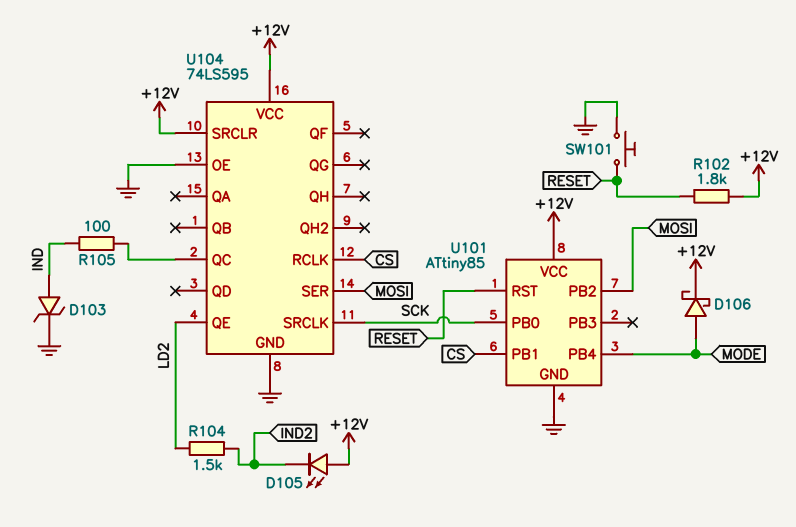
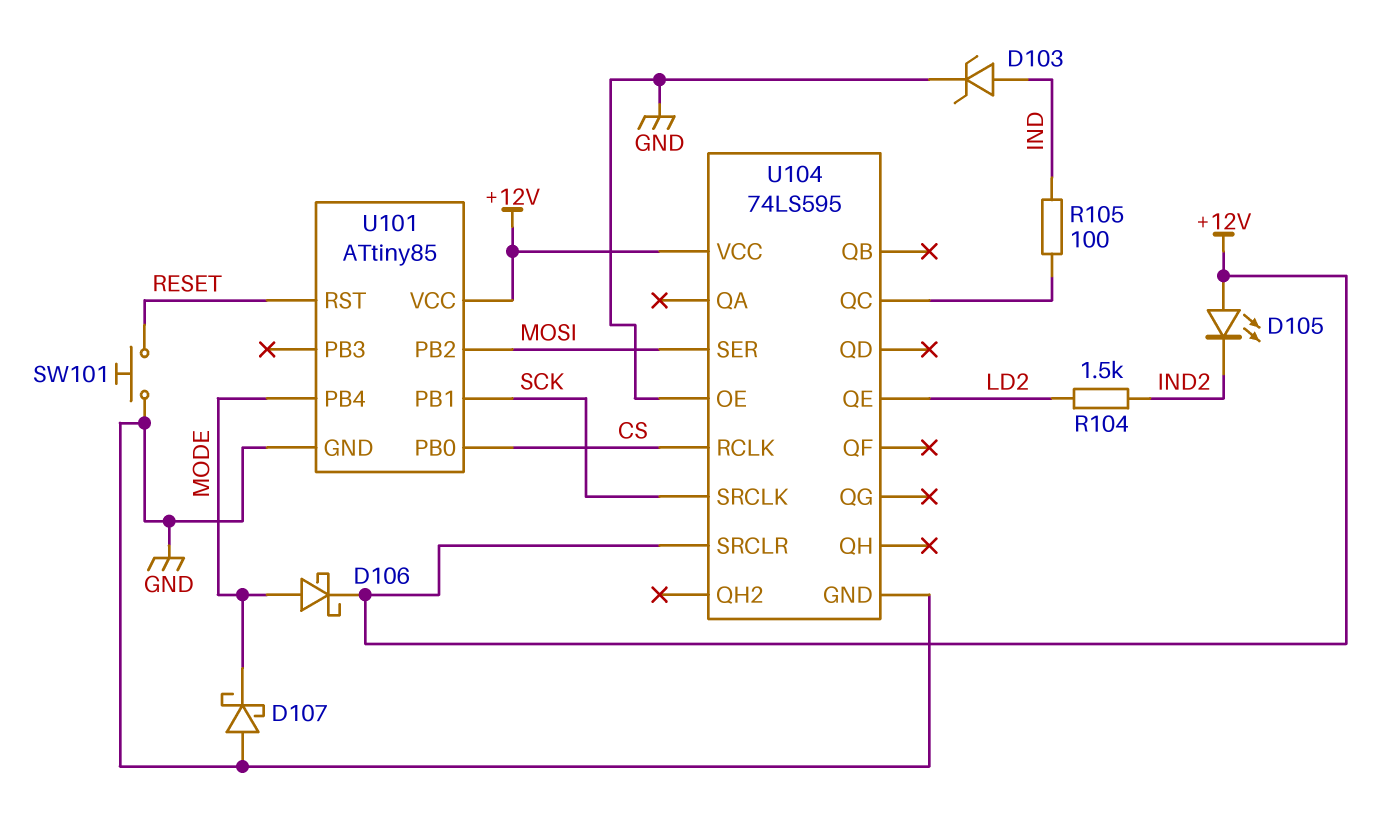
D107: none -> schottky (A GND, K MODE)
R102: 1.8k (+12V, RESET) -> none
U101 pin PB0: SCK -> CS
U101 pin PB1: CS -> SCK

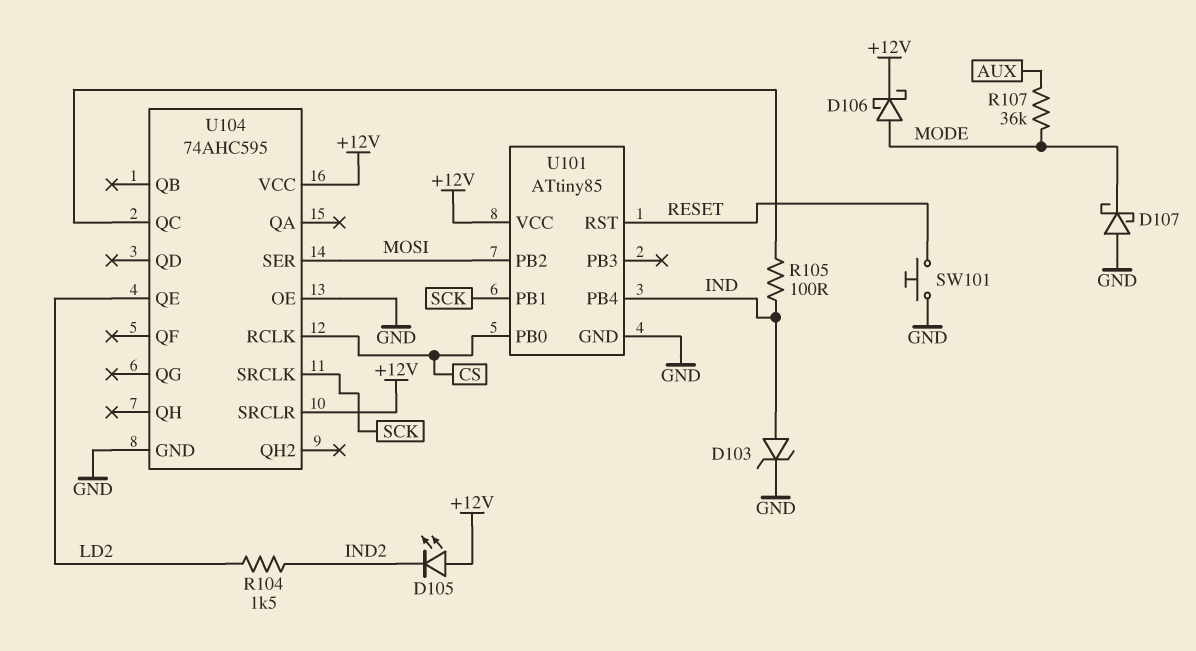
R107: none -> 36k (AUX, MODE)
U101 pin PB4: MODE -> IND
U104: 74LS595 -> 74AHC595

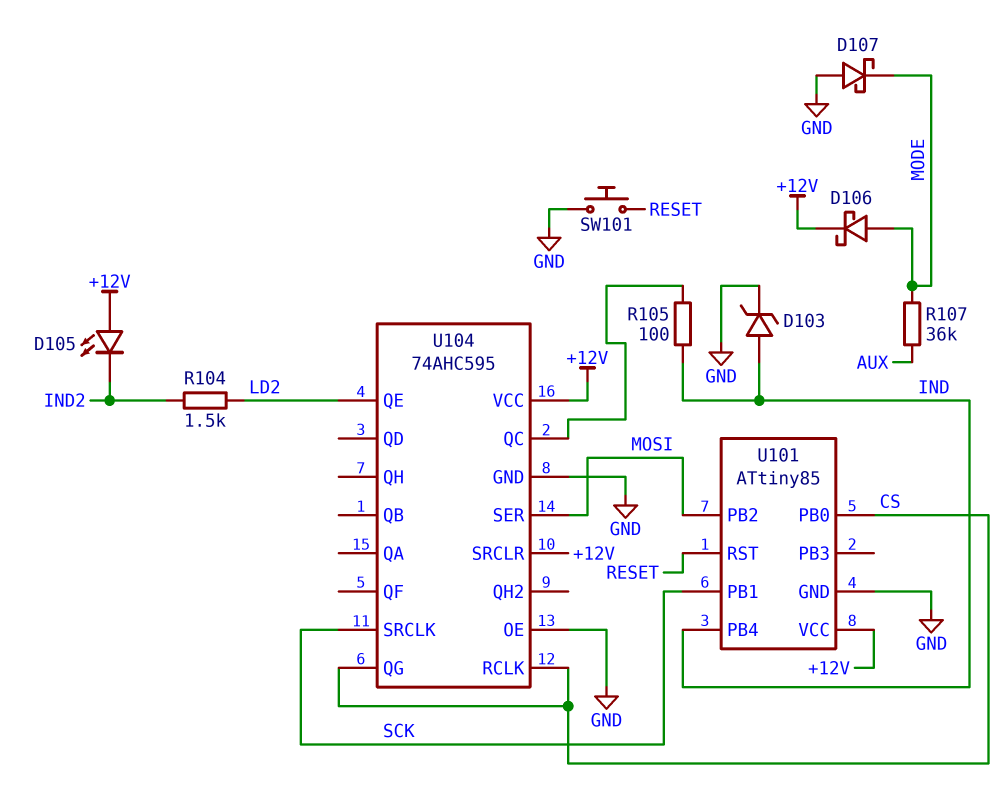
U104 pin QG: none -> CS

